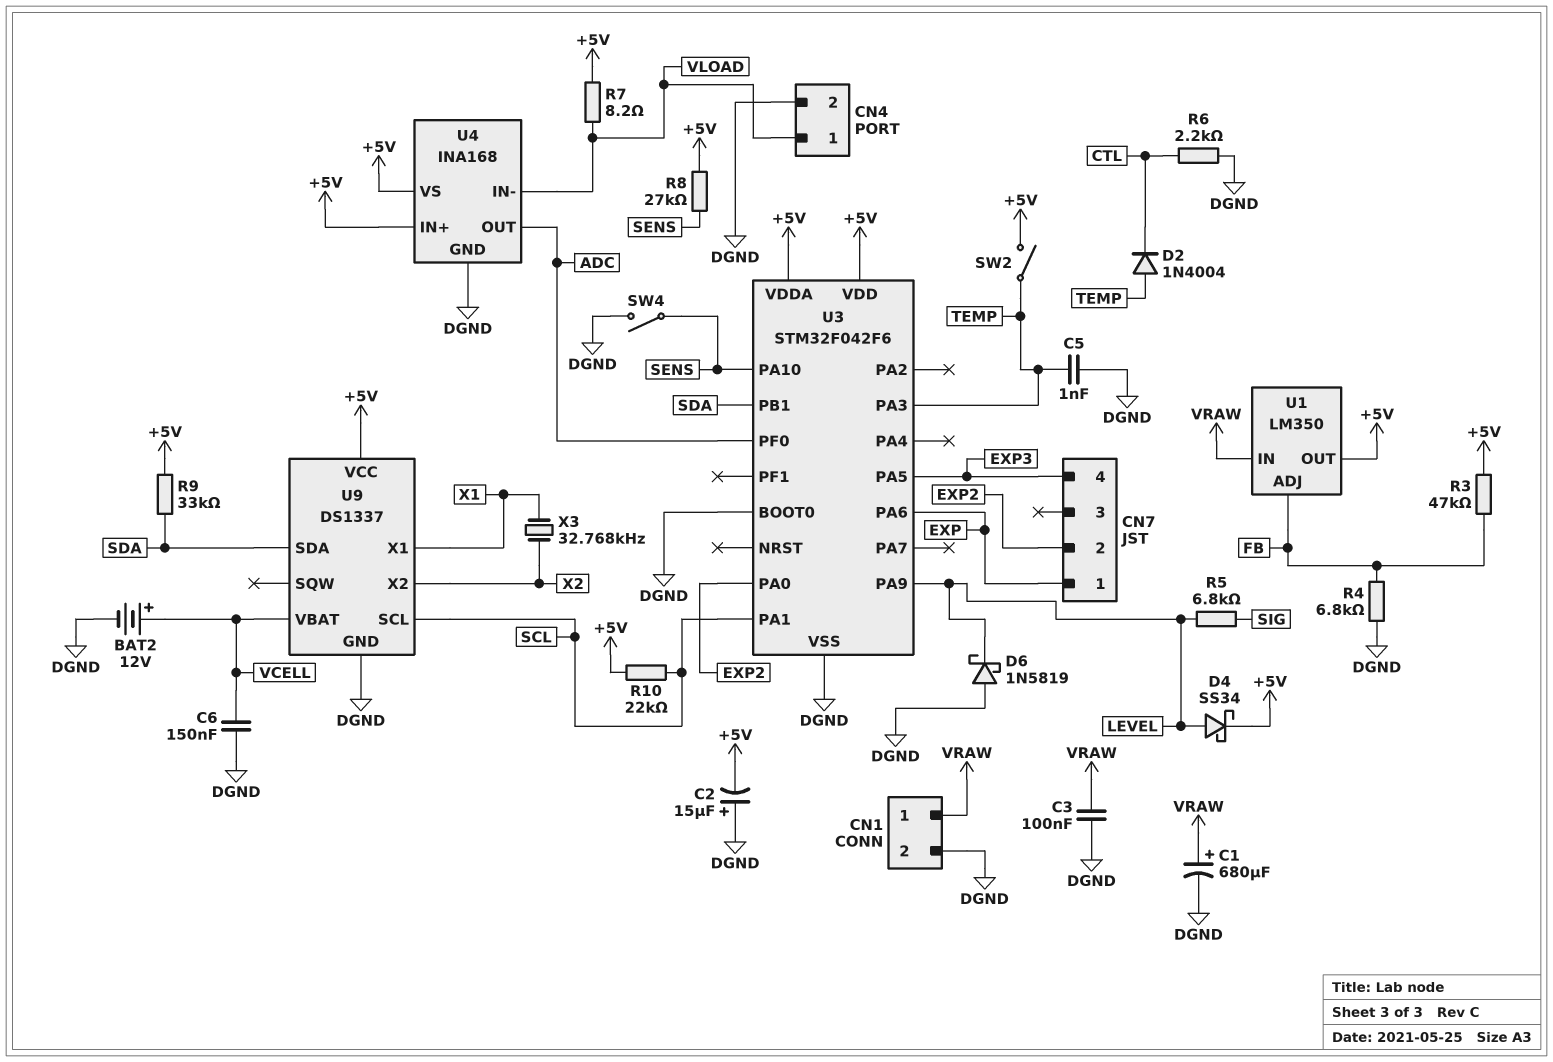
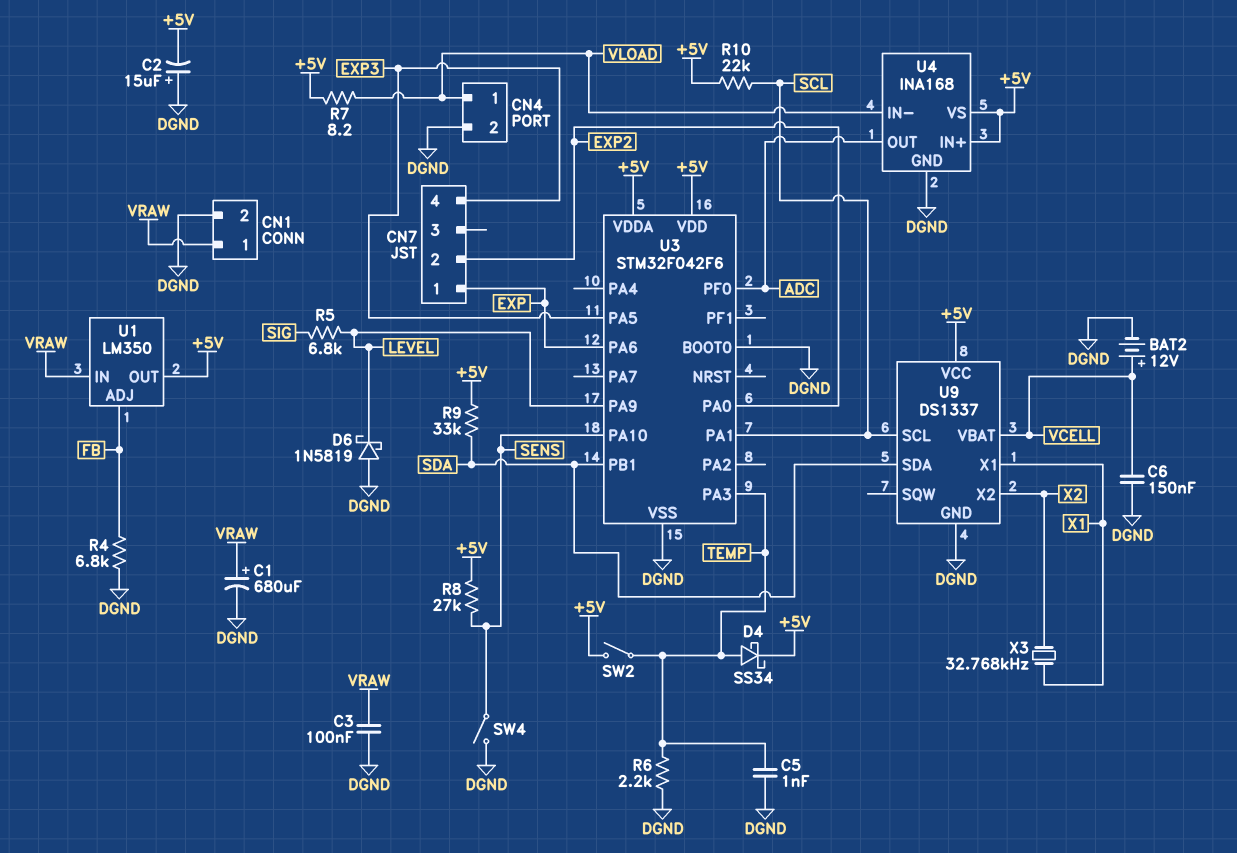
D2: diode 1N4004 (A TEMP, K CTL) -> none
D4: schottky SS34 (A LEVEL, K +5V) -> schottky SS34 (A TEMP, K +5V)
R3: 47k (+5V, FB) -> none
R6: 2.2k (CTL, DGND) -> 2.2k (DGND, TEMP)

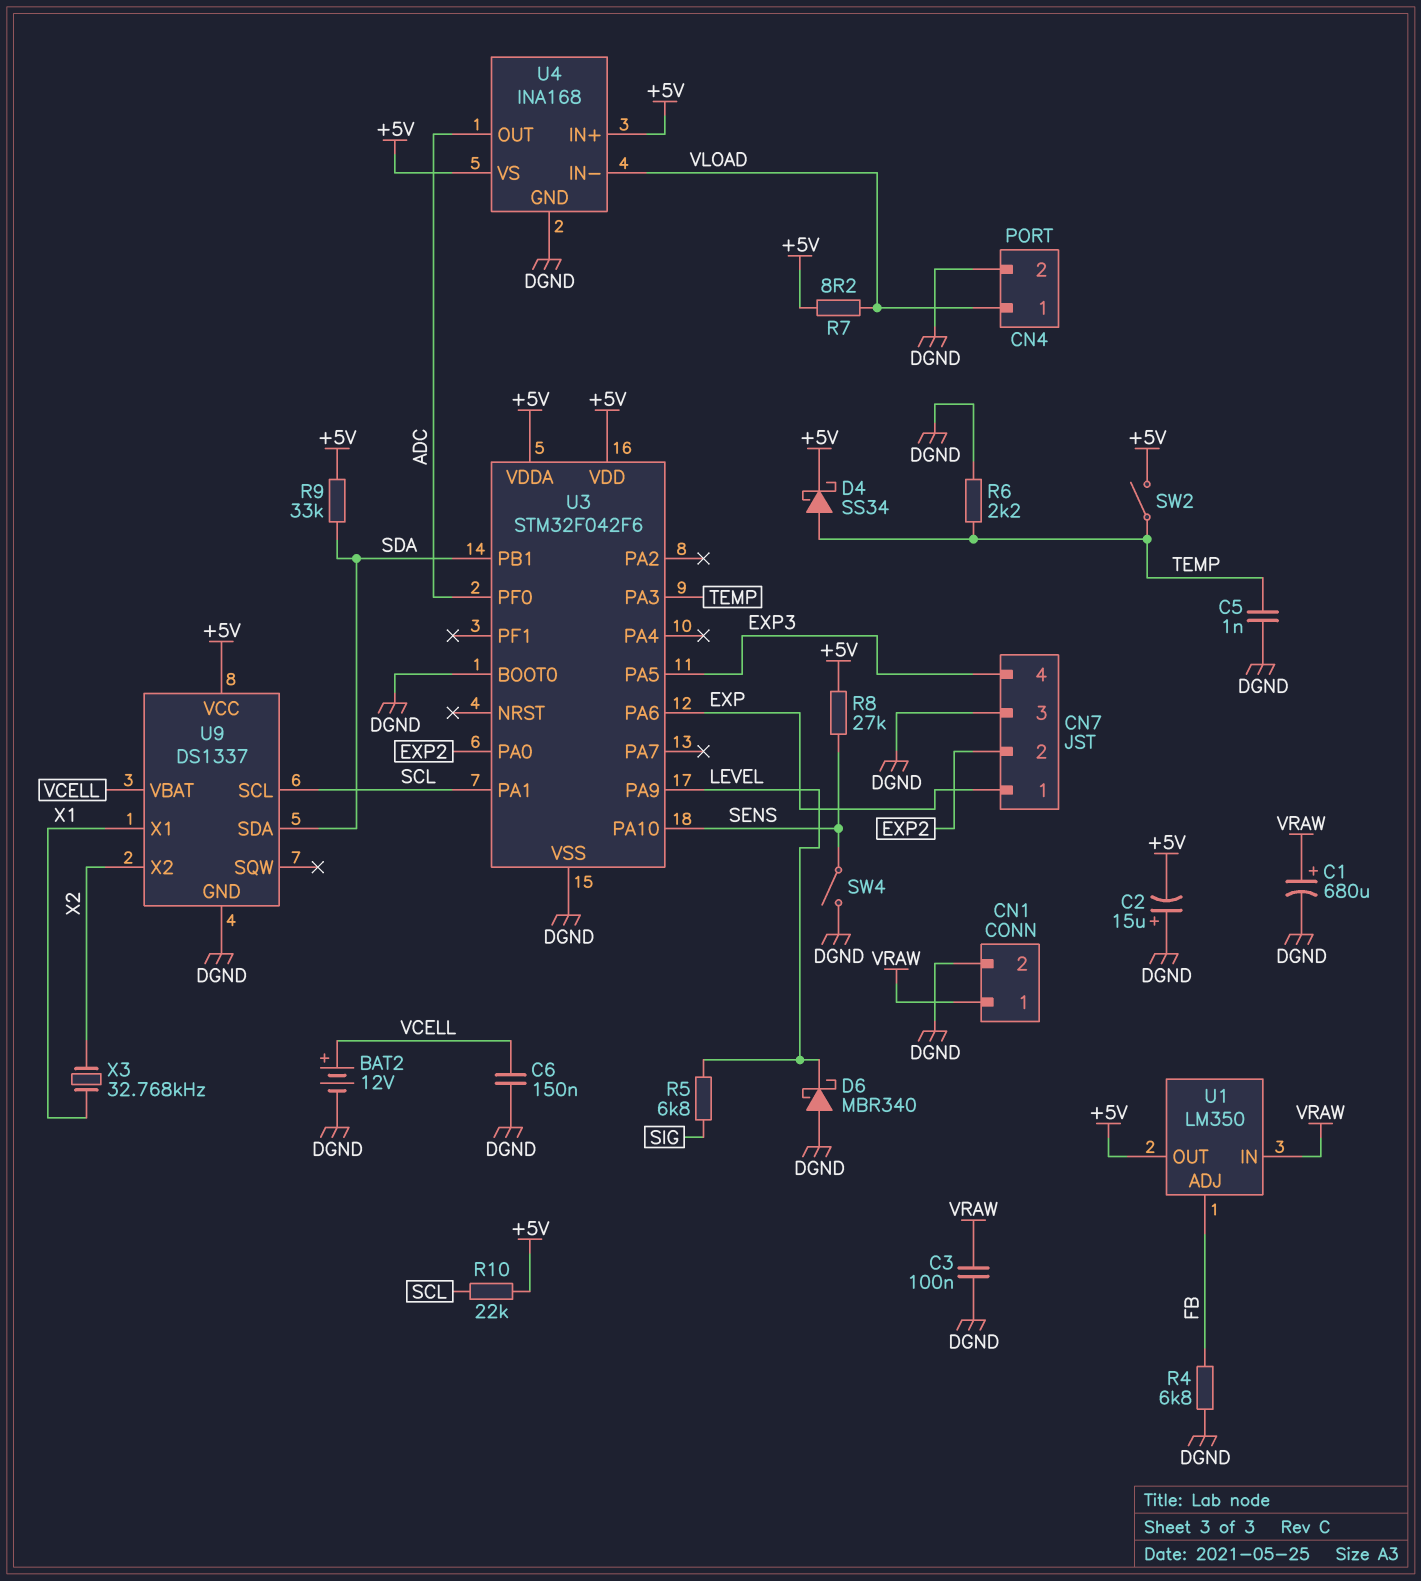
CN7 pin 3: none -> DGND
D6: schottky 1N5819 (A DGND, K LEVEL) -> schottky MBR340 (A DGND, K LEVEL)

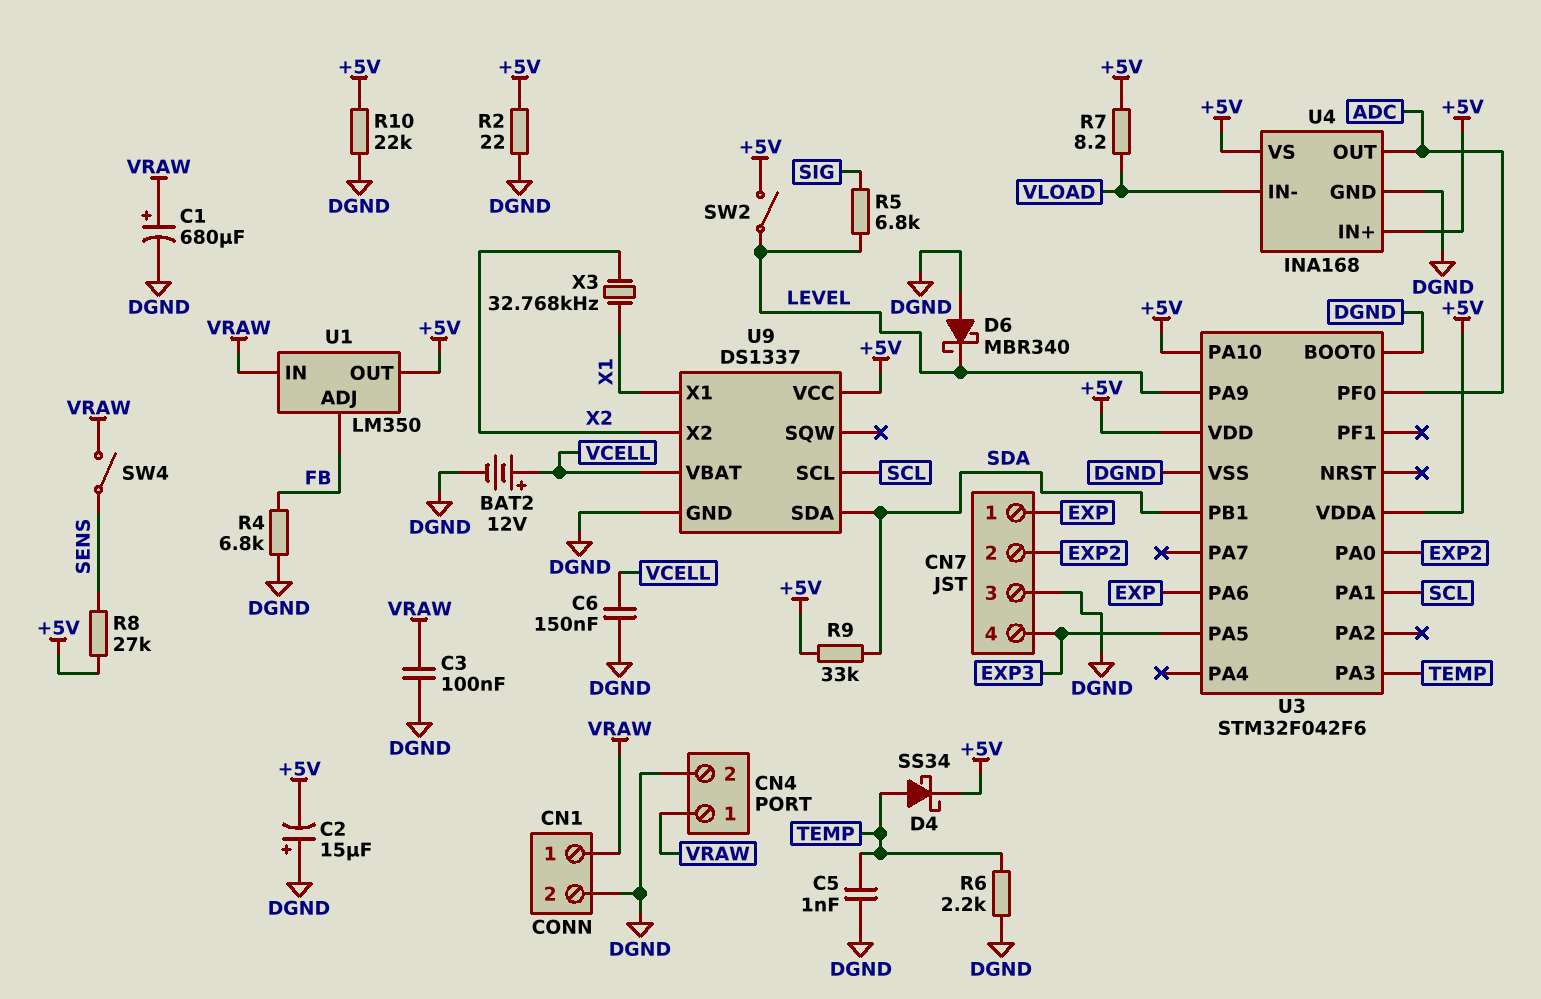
CN4 pin 1: VLOAD -> VRAW
R2: none -> 22 (+5V, DGND)
R10: 22k (+5V, SCL) -> 22k (+5V, DGND)
SW2: switch (+5V, TEMP) -> switch (+5V, LEVEL)
SW4: switch (DGND, SENS) -> switch (SENS, VRAW)
U3 pin PA10: SENS -> +5V

